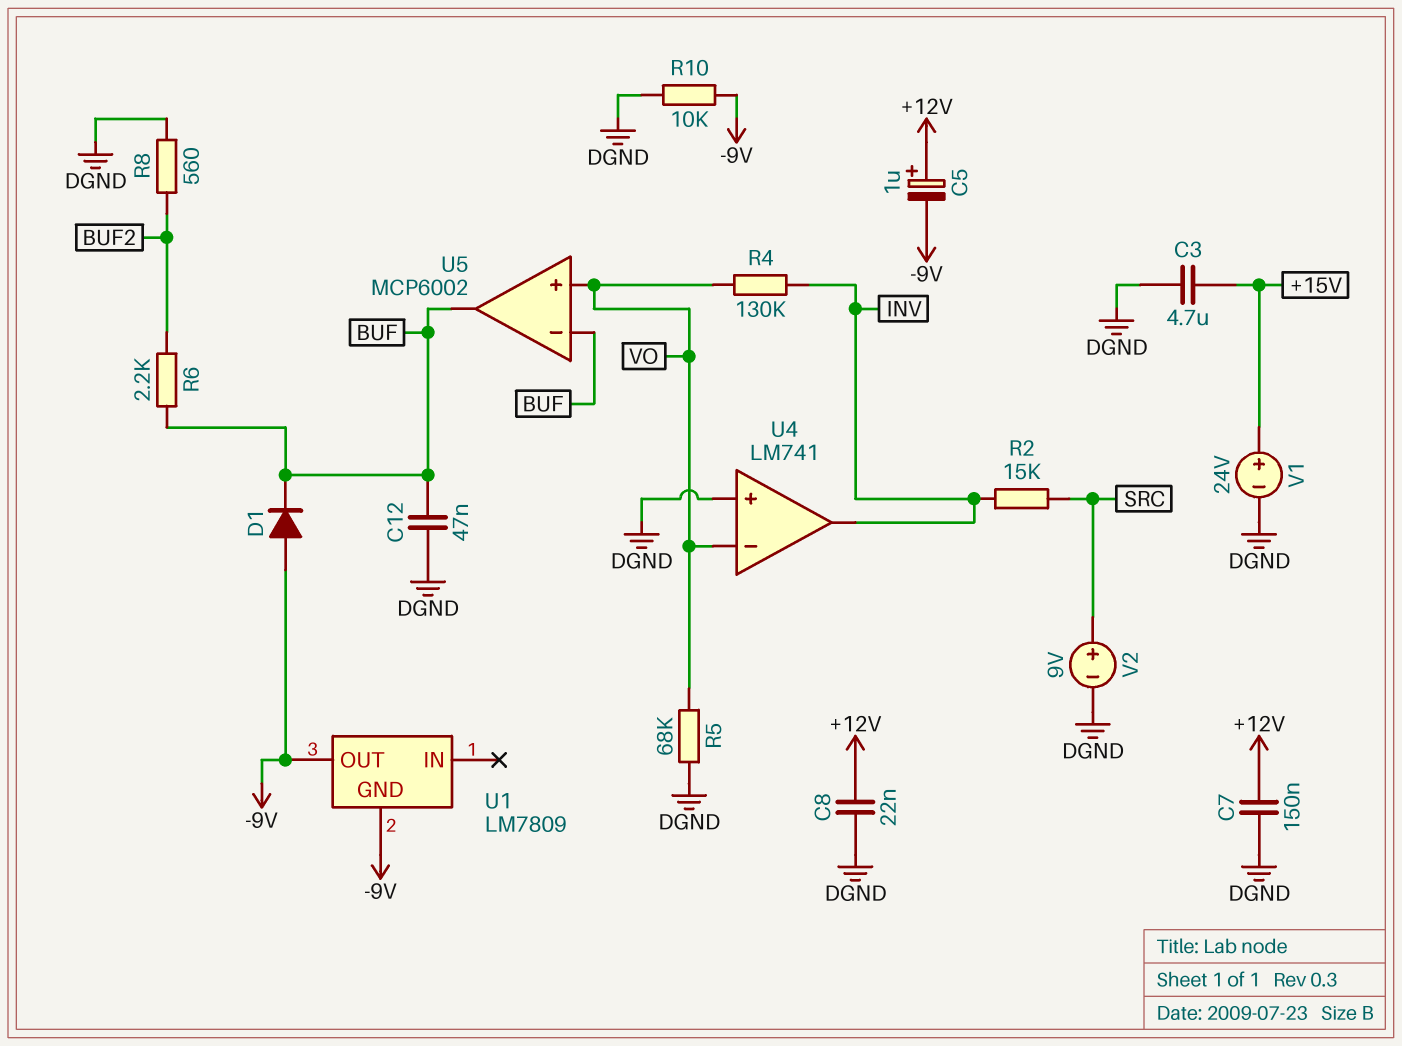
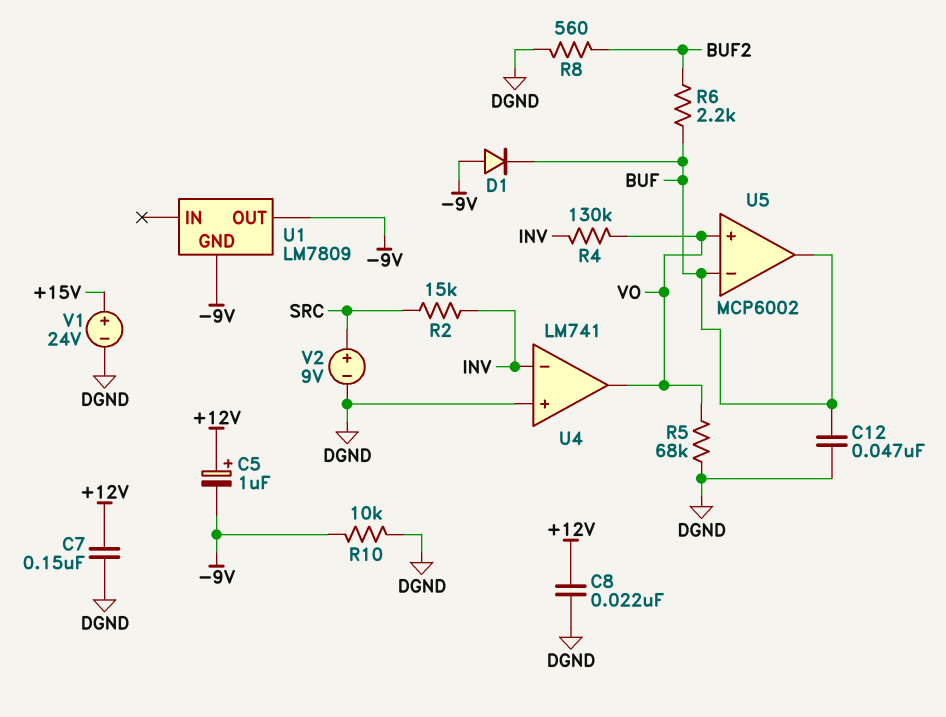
C3: 4.7uF (+15V, DGND) -> none
U4 pin in-: VO -> INV
U4 pin out: INV -> VO

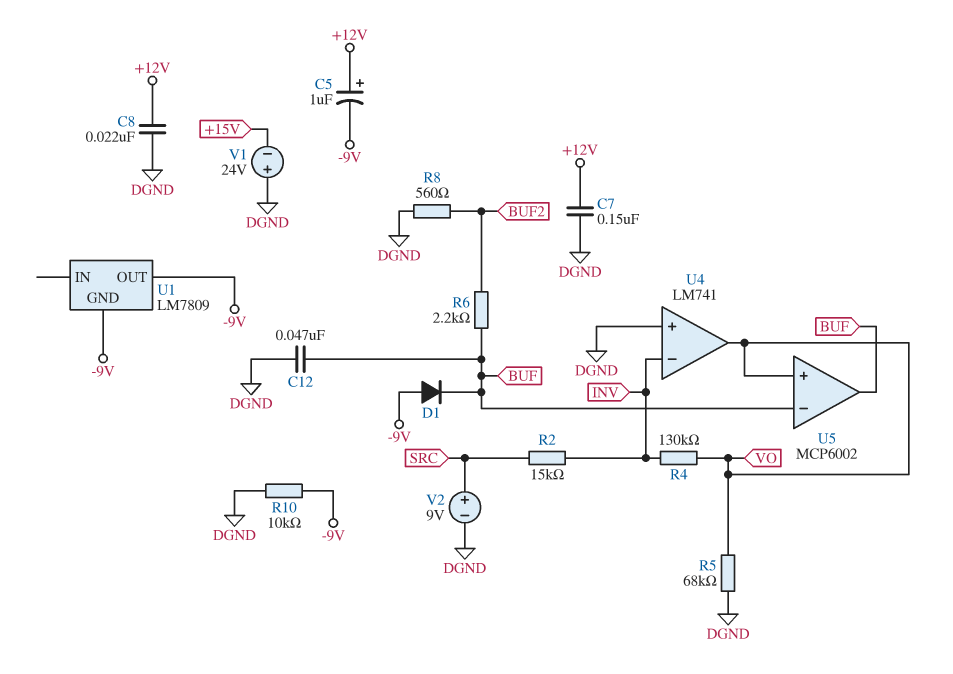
V1: 24V (plus +15V, minus DGND) -> 24V (plus DGND, minus +15V)

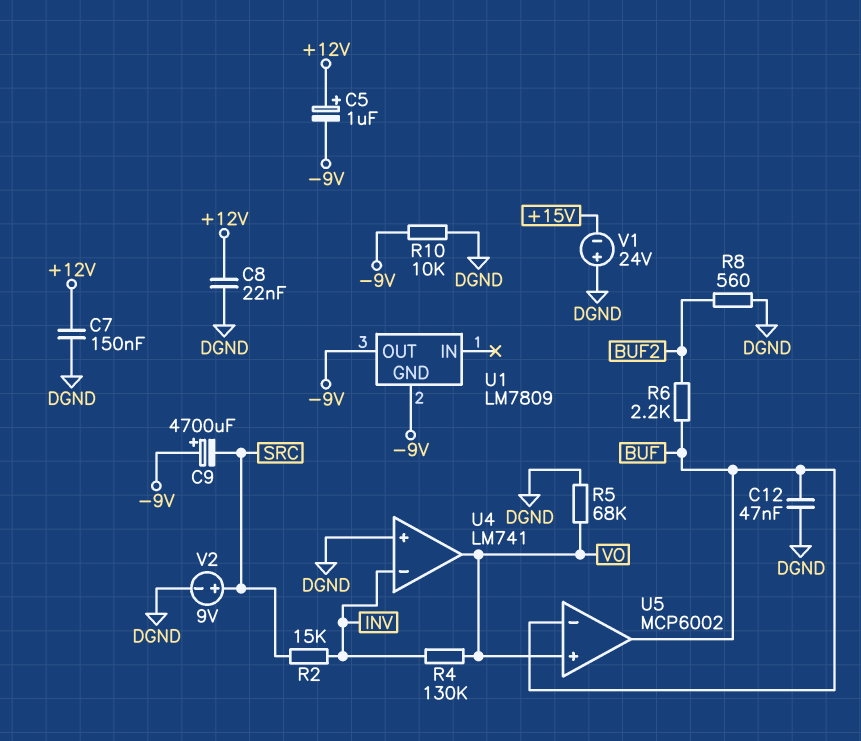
C9: none -> 4700uF (plus -9V, minus SRC)
D1: diode (A -9V, K BUF) -> none

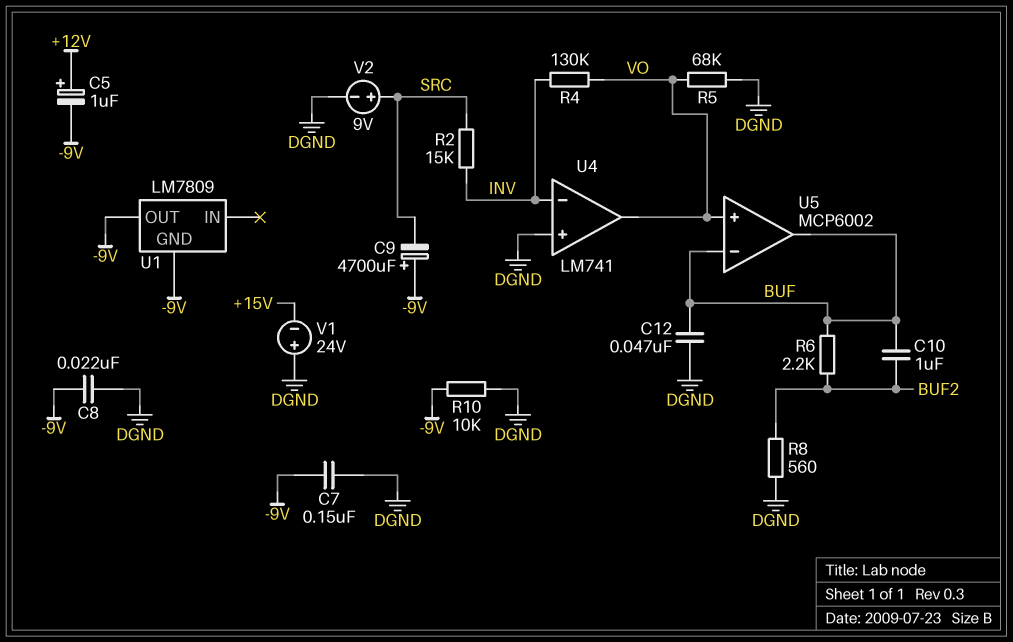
C7: 150nF (+12V, DGND) -> 150nF (-9V, DGND)
C8: 22nF (+12V, DGND) -> 22nF (-9V, DGND)
C10: none -> 1uF (BUF, BUF2)

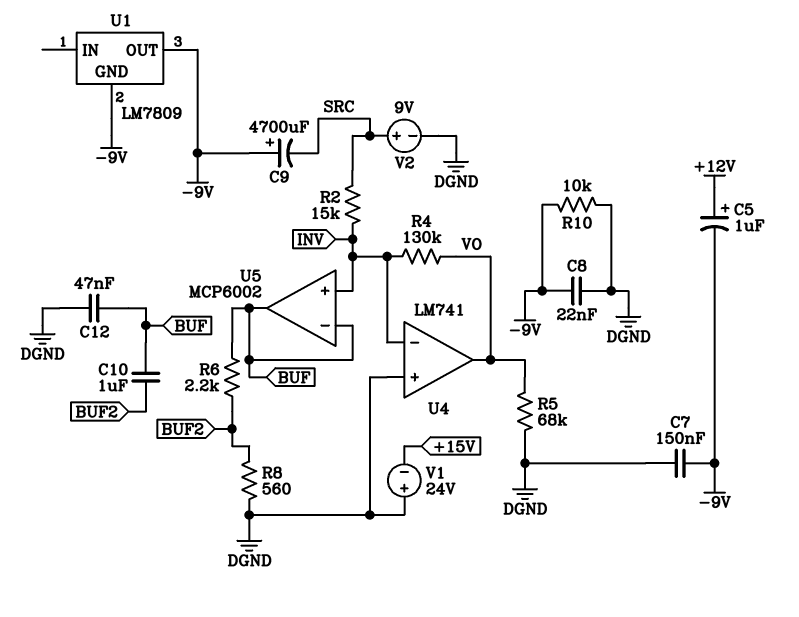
U5 pin in+: VO -> INV

